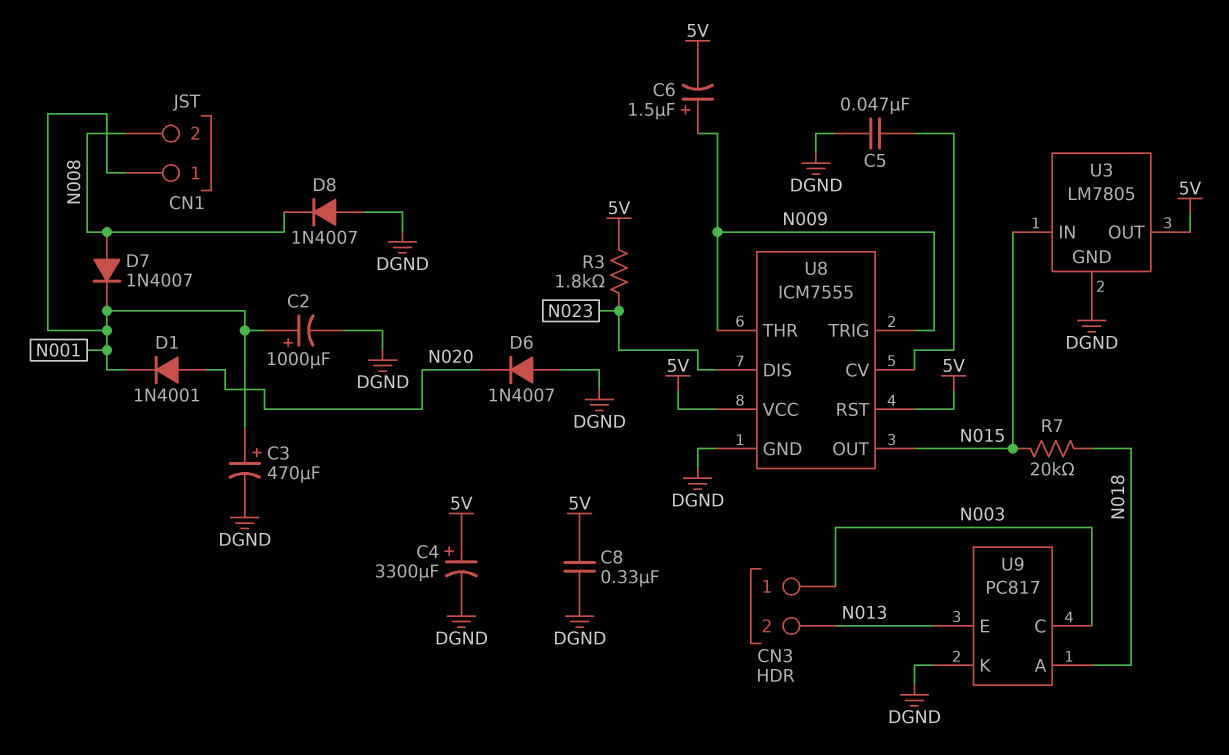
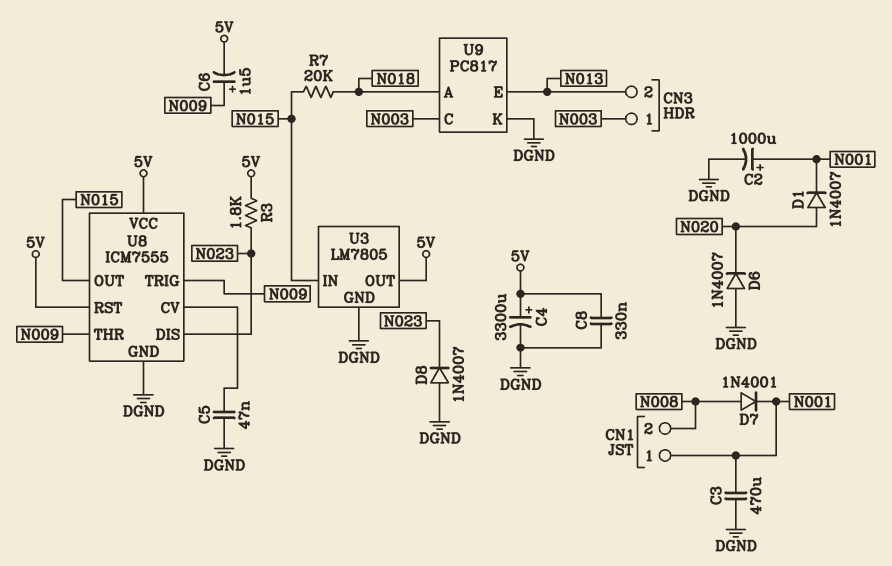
C3: 470uF (plus N001, minus DGND) -> 470uF (DGND, N001)
D1: diode 1N4001 (A N020, K N001) -> diode 1N4007 (A N020, K N001)
D7: diode 1N4007 (A N008, K N001) -> diode 1N4001 (A N008, K N001)
D8: diode 1N4007 (A DGND, K N008) -> diode 1N4007 (A DGND, K N023)

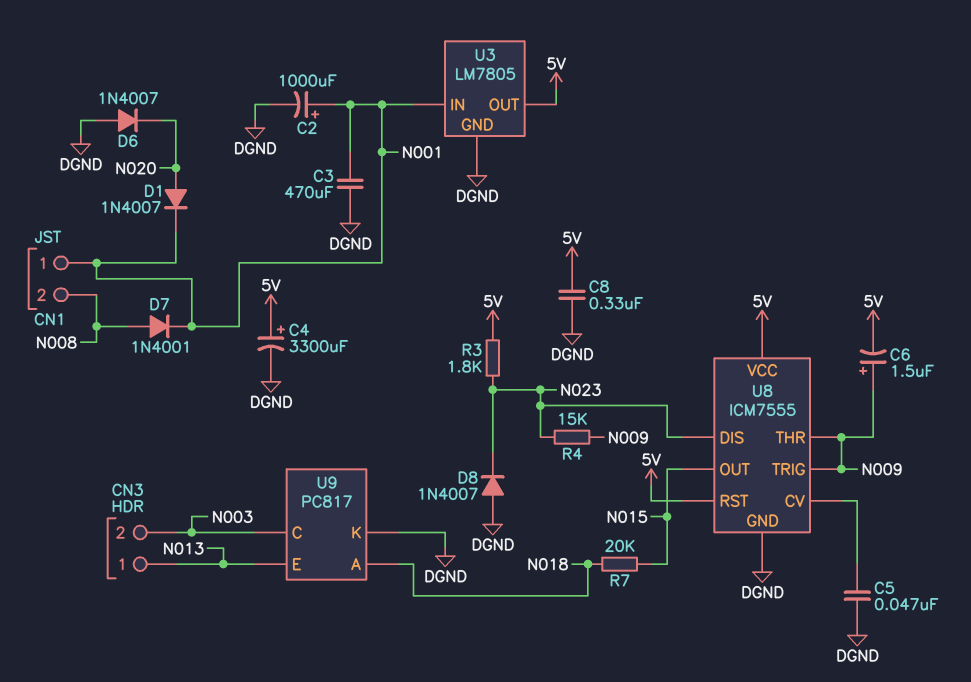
CN3 pin 1: N003 -> N013
CN3 pin 2: N013 -> N003
R4: none -> 15k (N009, N023)
U3 pin IN: N015 -> N001

